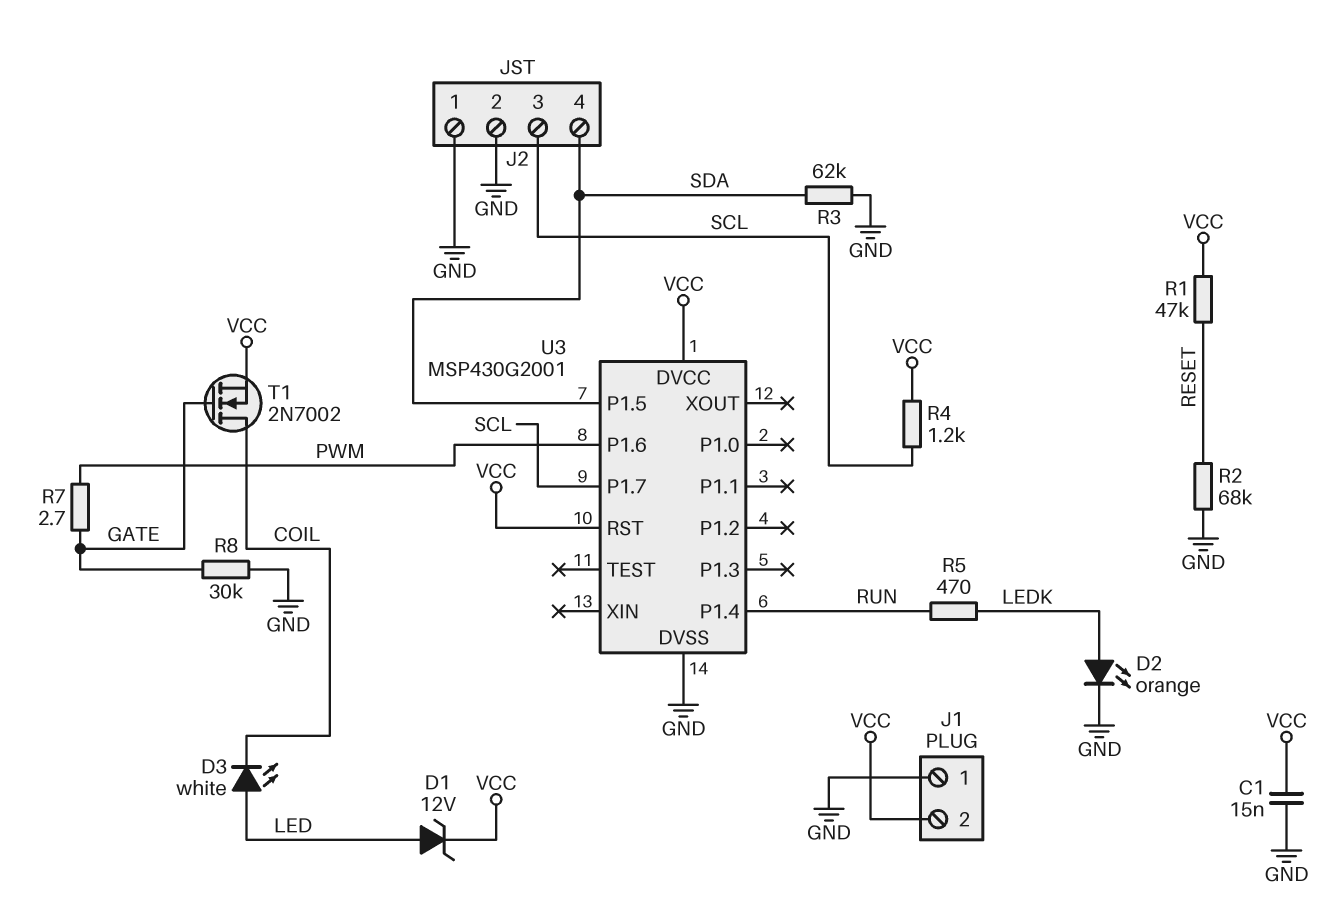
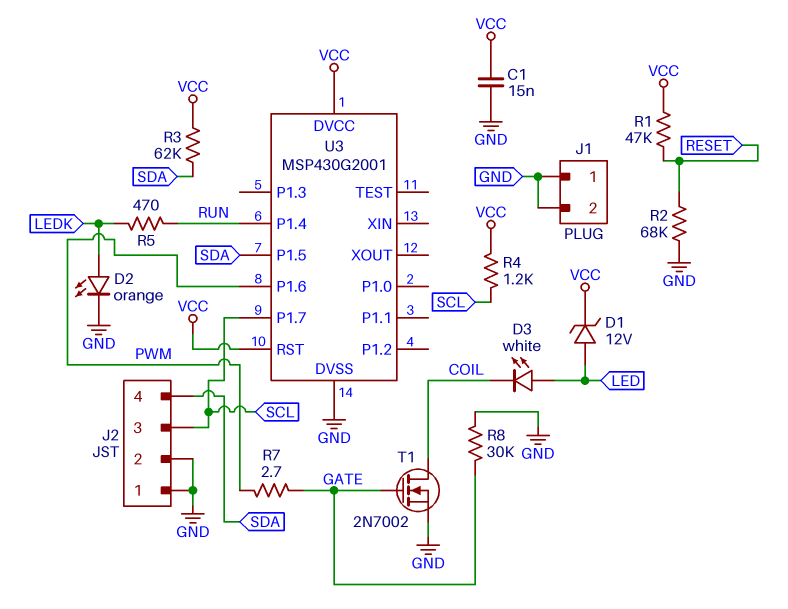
J1 pin 2: VCC -> GND
R3: 62k (GND, SDA) -> 62k (SDA, VCC)
T1: NMOS 2N7002 (G GATE, D COIL, S VCC) -> NMOS 2N7002 (G GATE, D COIL, S GND)

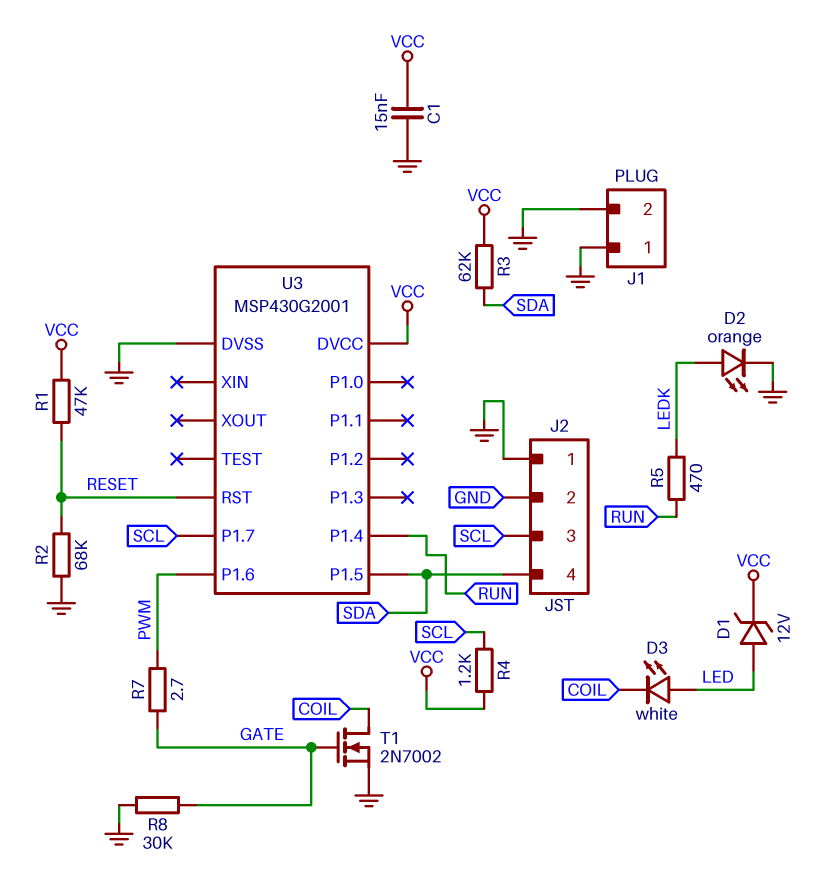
U3 pin RST: VCC -> RESET

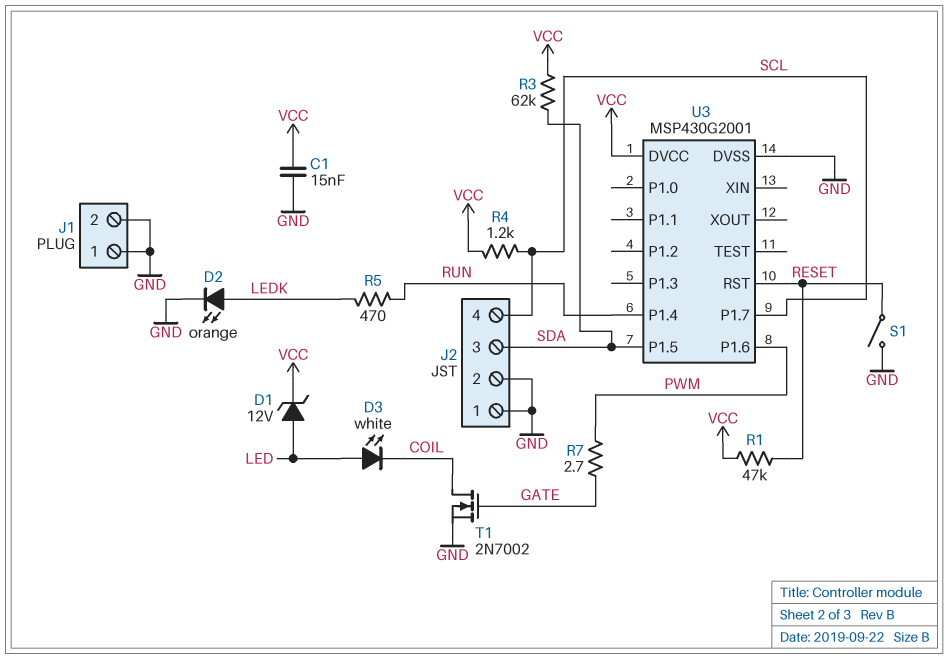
J2 pin 3: SCL -> SDA
J2 pin 4: SDA -> SCL
R2: 68k (GND, RESET) -> none
R8: 30k (GATE, GND) -> none
S1: none -> switch (GND, RESET)

